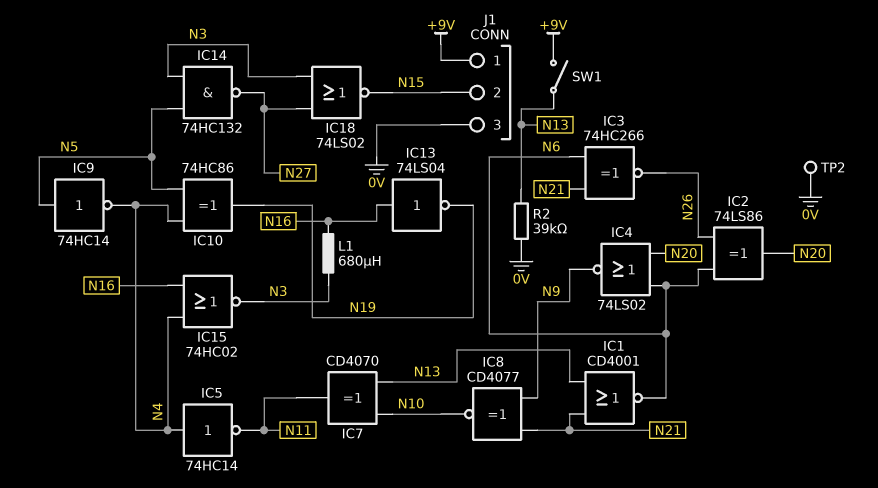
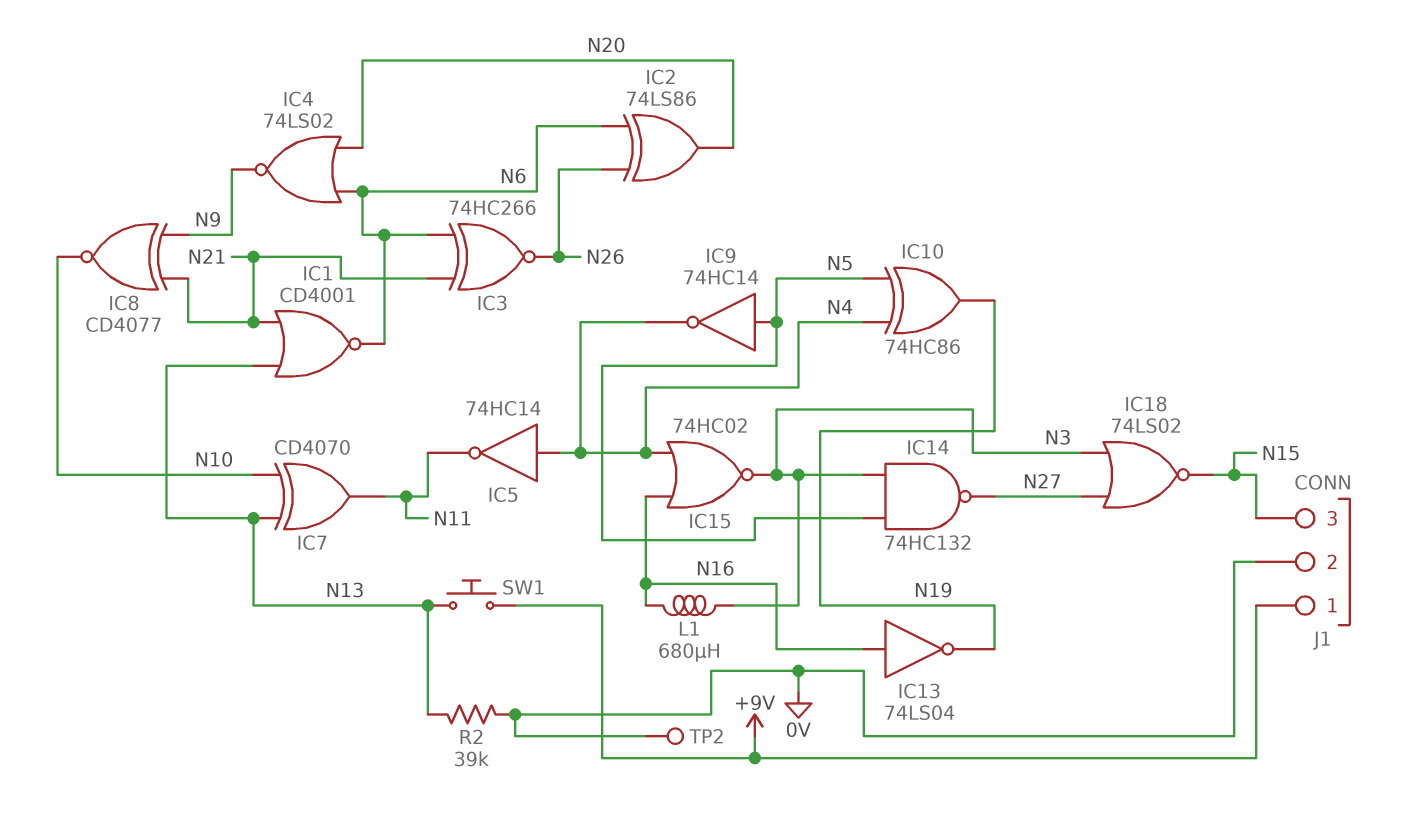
J1 pin 2: N15 -> 0V
J1 pin 3: 0V -> N15
SW1: switch (+9V, N13) -> button (+9V, N13)

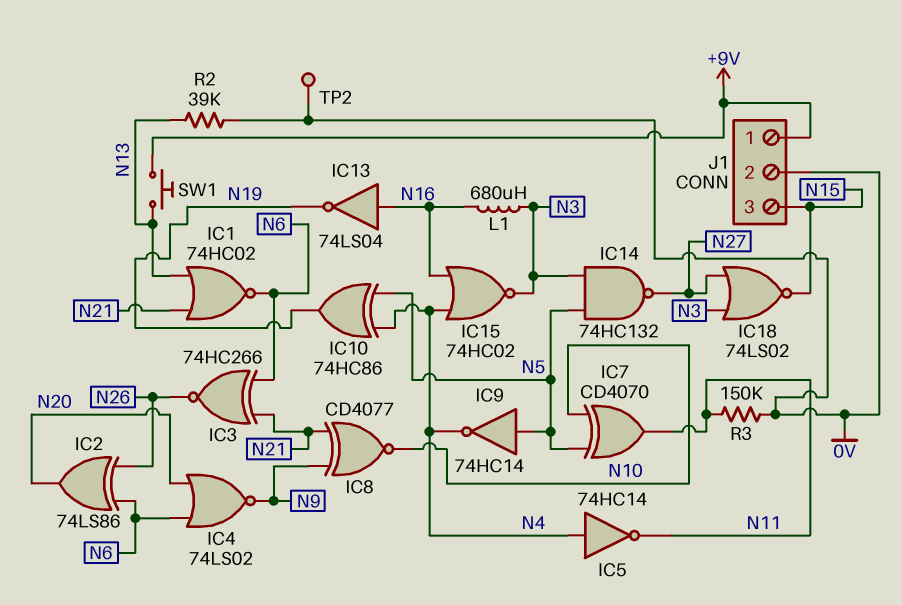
IC1: NOR CD4001 (in N13, in N21, out N6) -> NOR 74HC02 (in N13, in N21, out N6)
IC7: XOR CD4070 (in N10, in N13, out N11) -> XOR CD4070 (in N5, in N10, out N11)
R3: none -> 150k (0V, N11)

